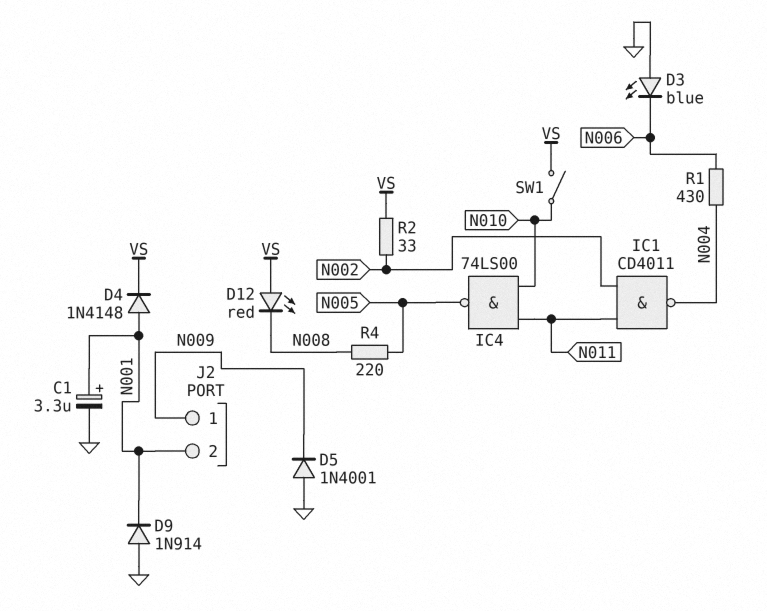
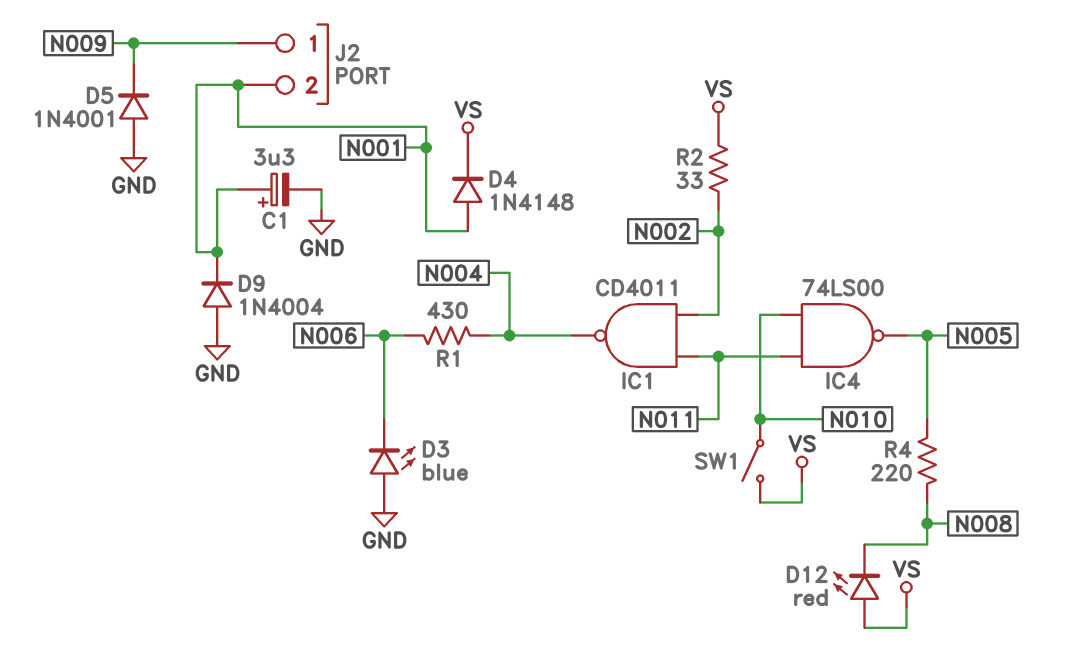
D9: diode 1N914 (A GND, K N001) -> diode 1N4004 (A GND, K N001)

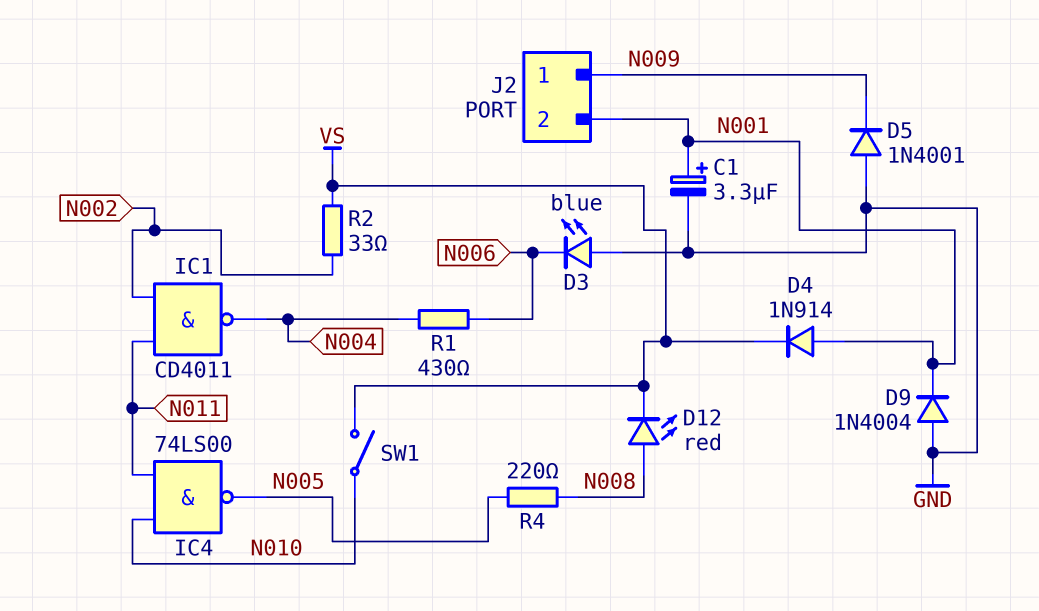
D4: diode 1N4148 (A N001, K VS) -> diode 1N914 (A N001, K VS)
D12: LED red (A VS, K N008) -> LED red (A N008, K VS)

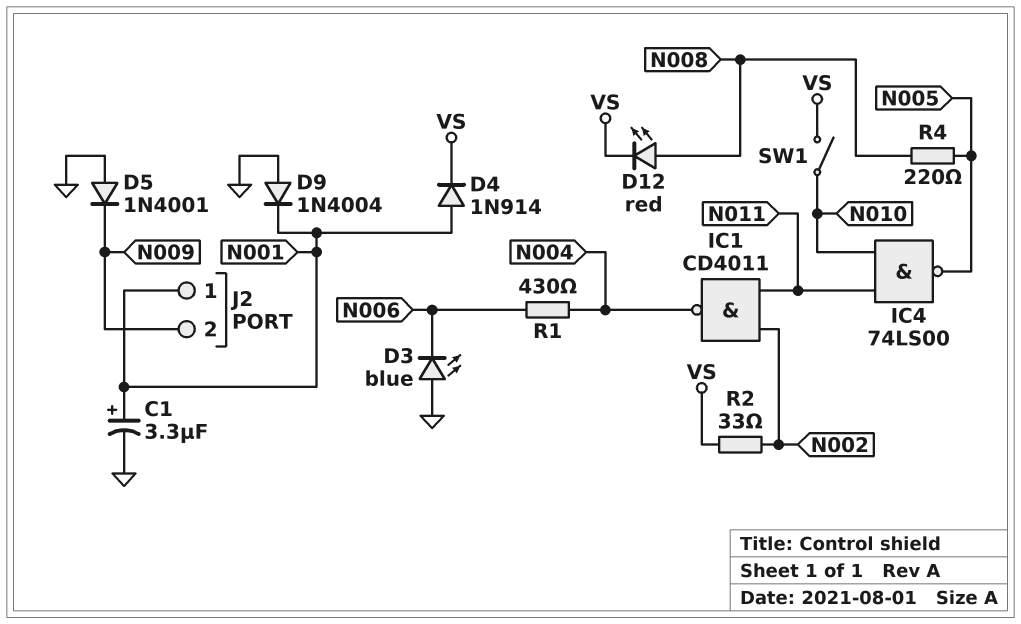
J2 pin 1: N009 -> N001
J2 pin 2: N001 -> N009

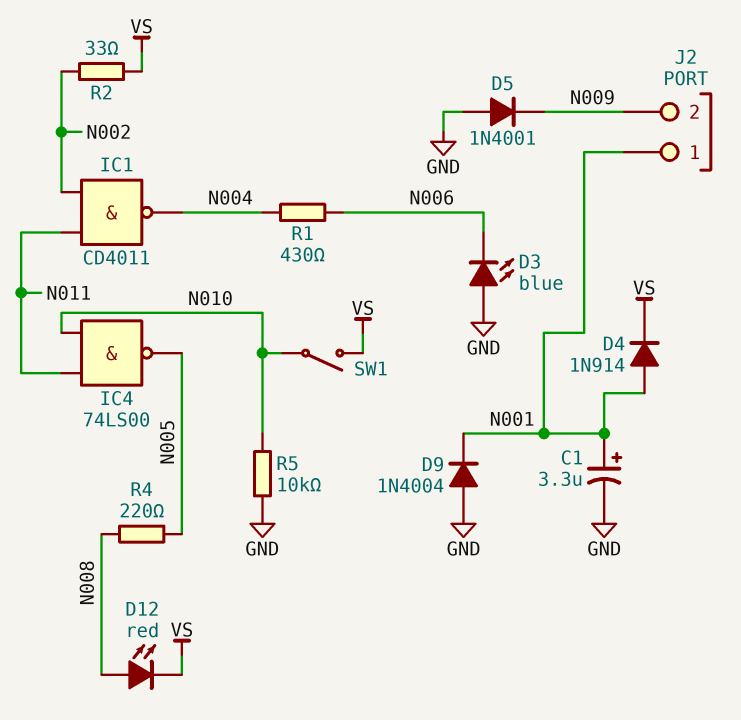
R5: none -> 10k (GND, N010)

